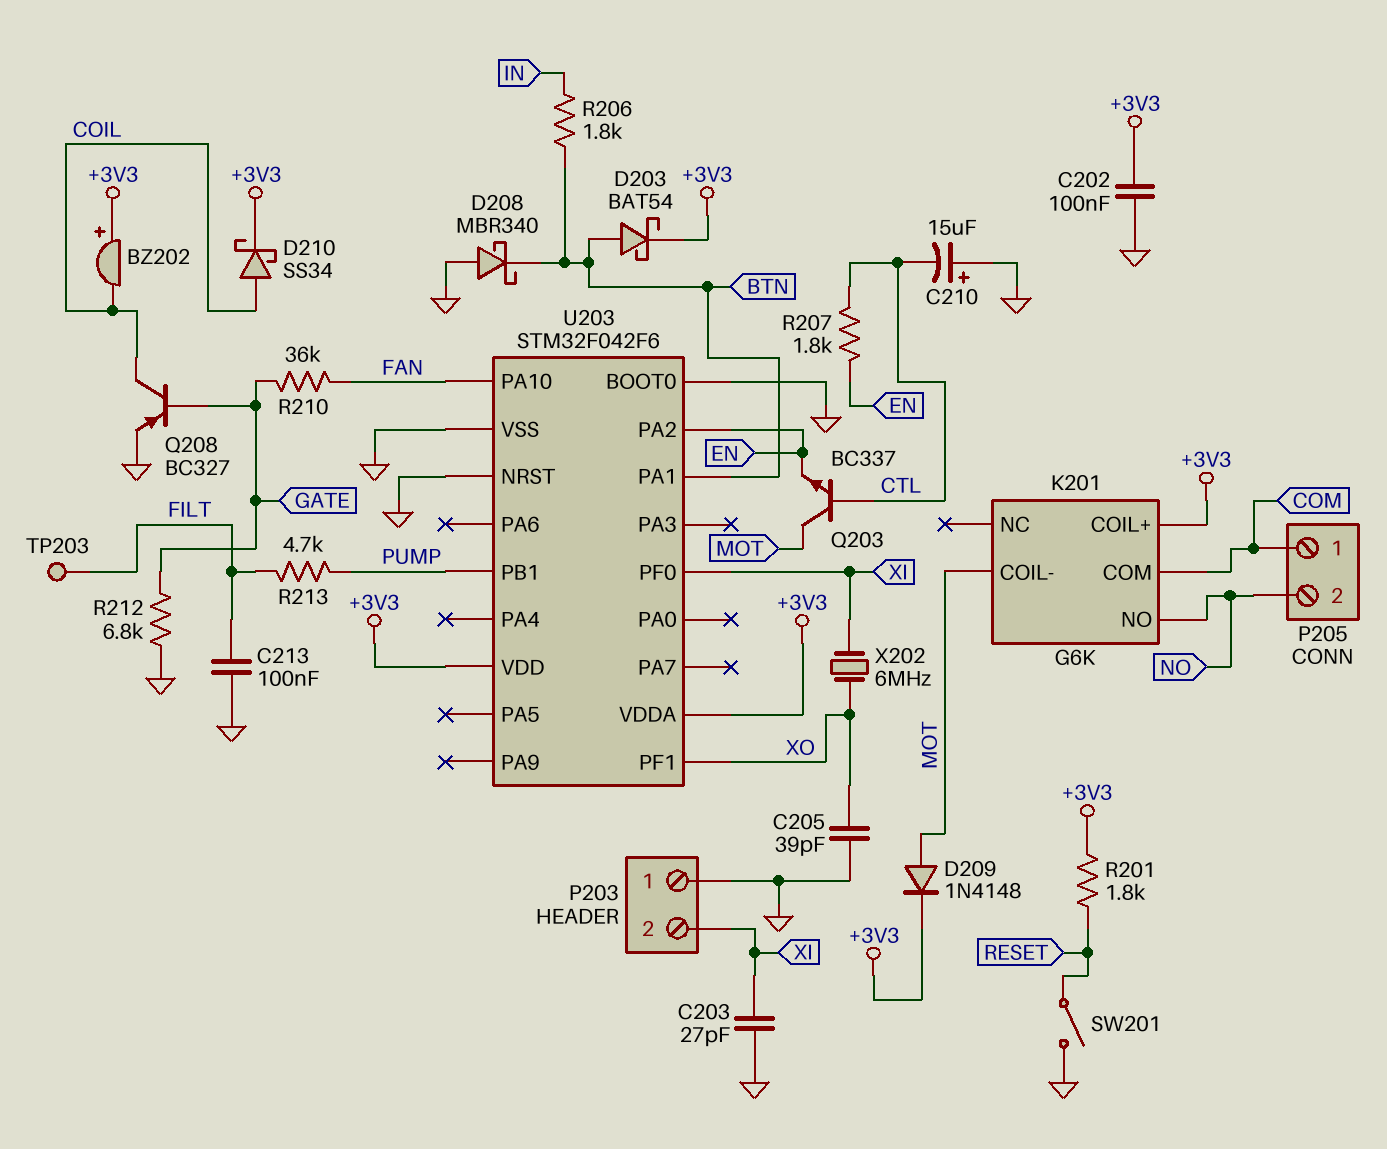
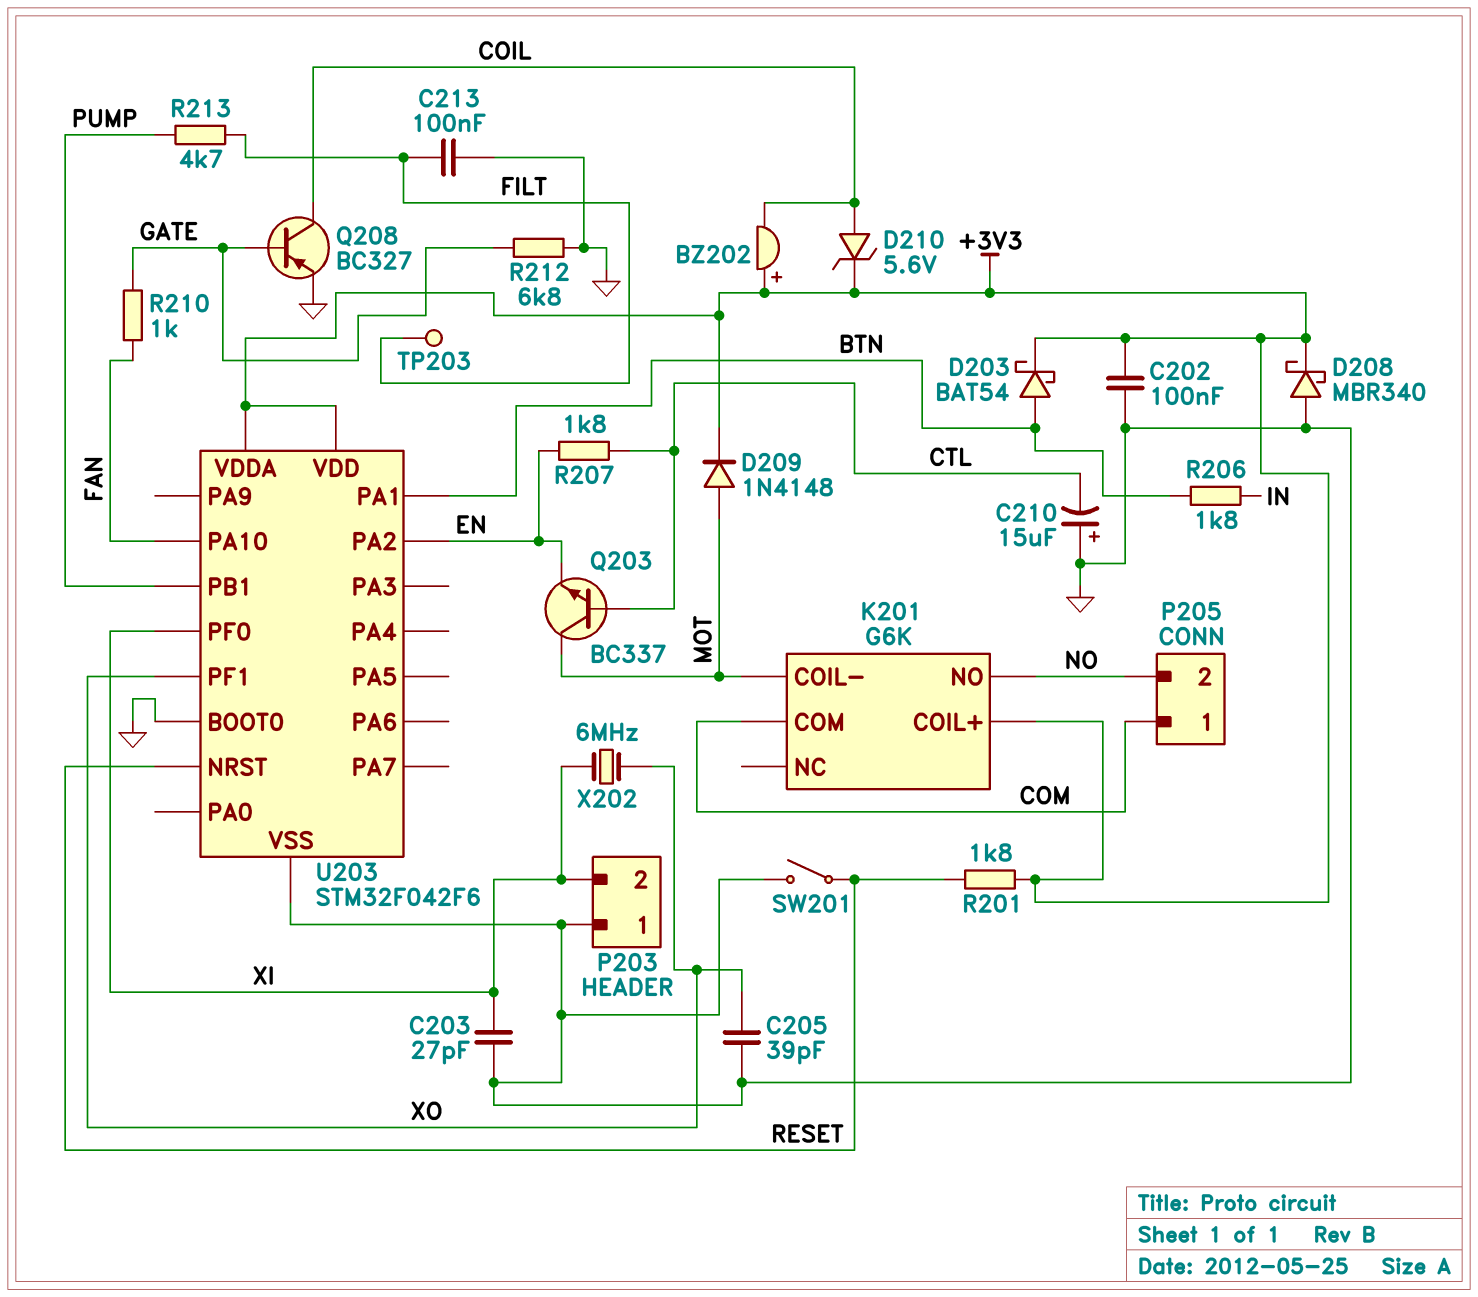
D208: schottky MBR340 (A GND, K BTN) -> schottky MBR340 (A GND, K +3V3)
D210: schottky SS34 (A COIL, K +3V3) -> zener 5.6V (A COIL, K +3V3)
R210: 36k (FAN, GATE) -> 1k (FAN, GATE)
U203 pin NRST: GND -> RESET

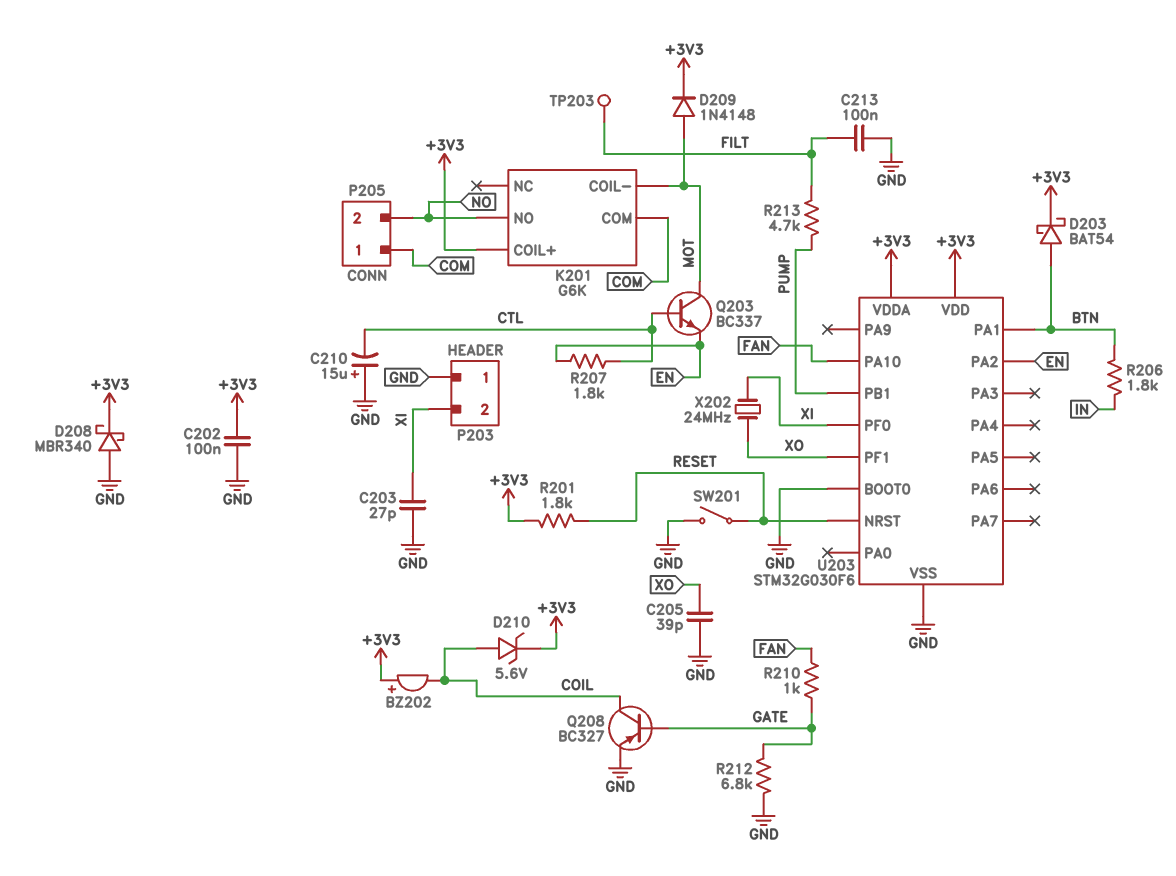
U203: STM32F042F6 -> STM32G030F6
X202: 6MHz (XI, XO) -> 24MHz (XI, XO)

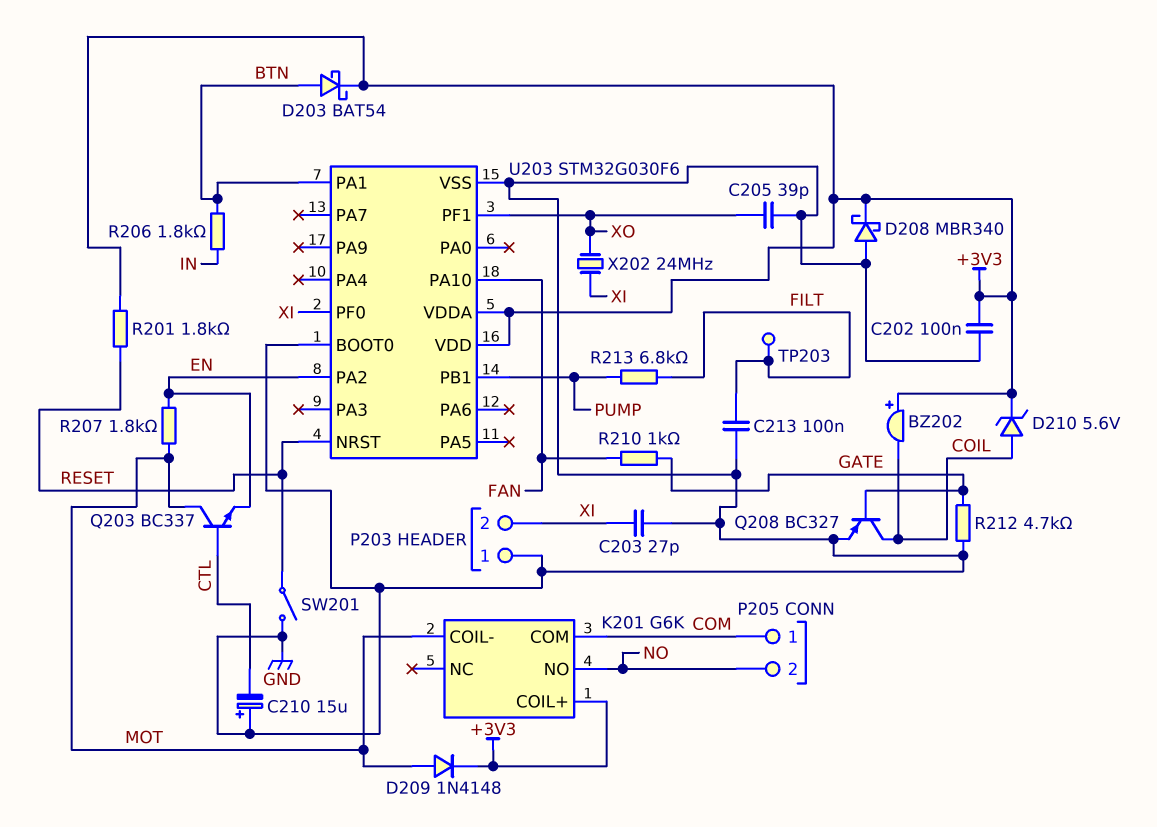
R207: 1.8k (CTL, EN) -> 1.8k (EN, MOT)
R212: 6.8k (GATE, GND) -> 4.7k (GATE, GND)
R213: 4.7k (FILT, PUMP) -> 6.8k (FILT, PUMP)

